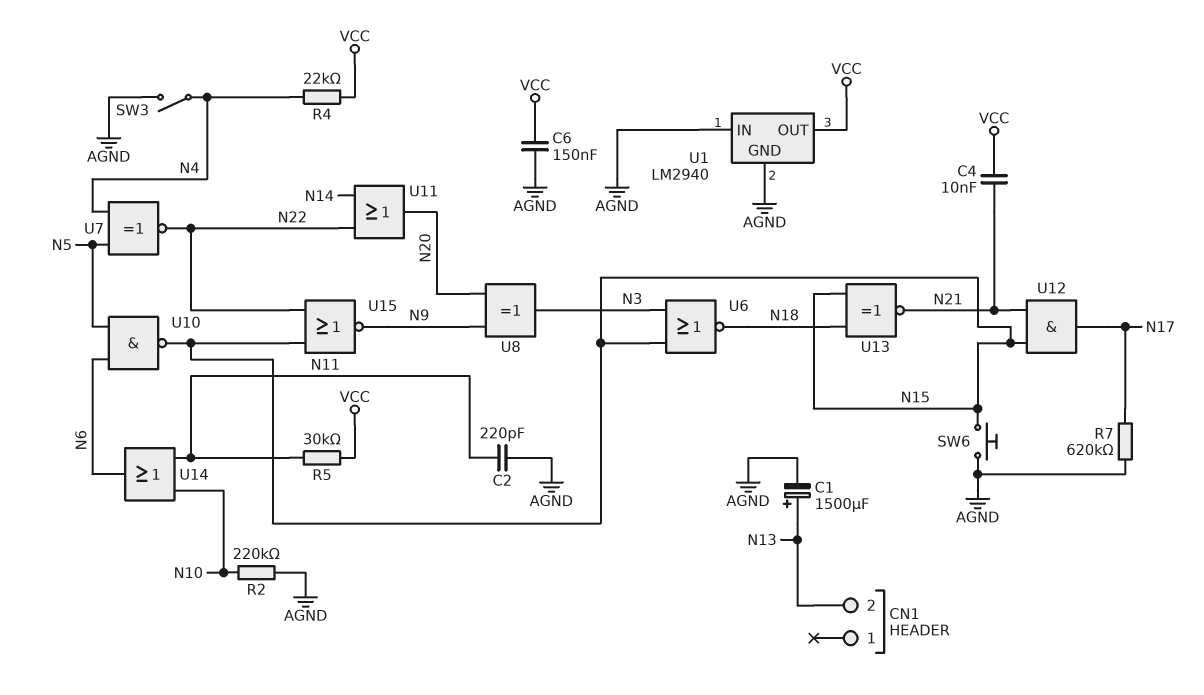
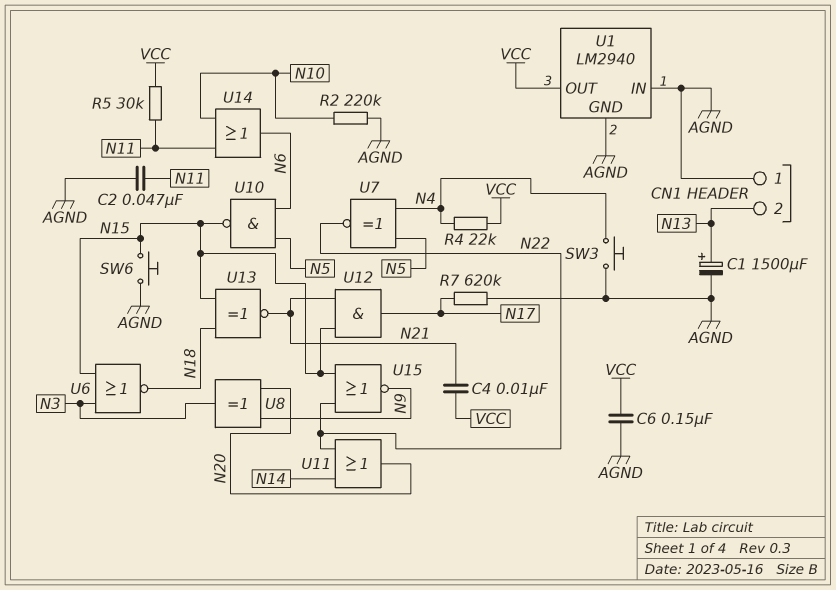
C2: 220pF (AGND, N11) -> 47nF (AGND, N11)
CN1 pin 1: none -> AGND
SW3: switch (AGND, N4) -> button (AGND, N4)

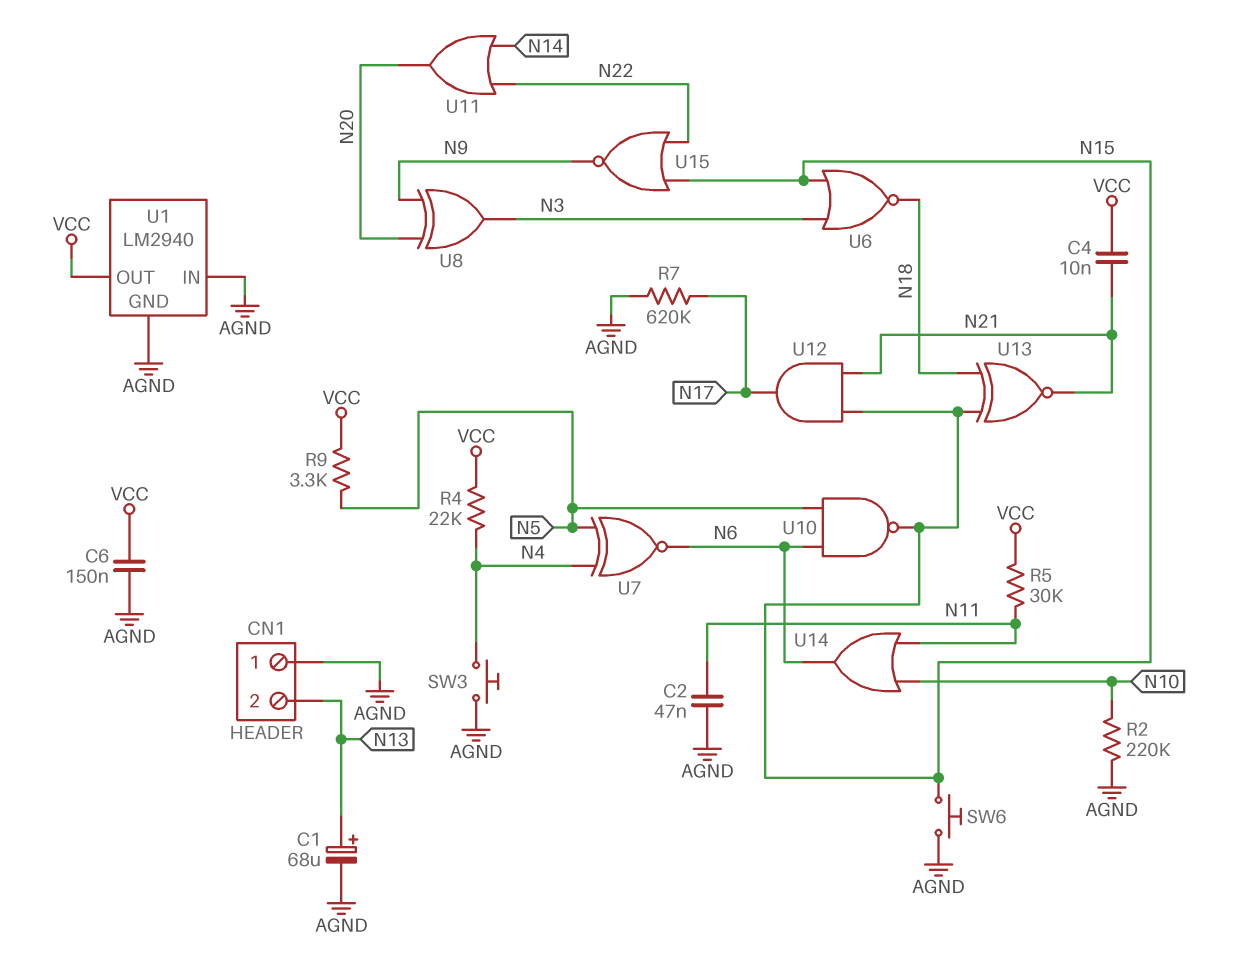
C1: 1500uF (plus N13, minus AGND) -> 68uF (plus N13, minus AGND)
R9: none -> 3.3k (N5, VCC)
U7: XNOR (in N4, in N5, out N22) -> XNOR (in N4, in N5, out N6)

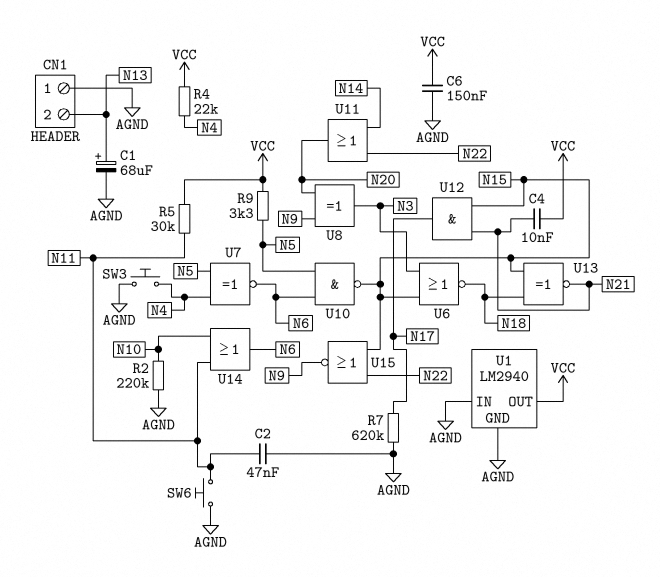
SW6: button (AGND, N15) -> button (AGND, N11)

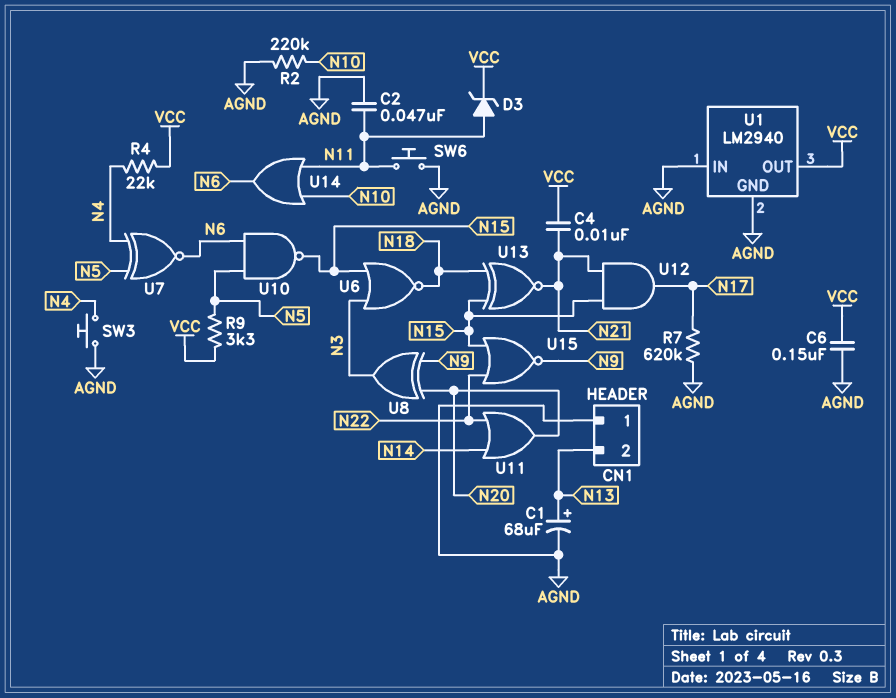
D3: none -> zener (A N11, K VCC)
R5: 30k (N11, VCC) -> none

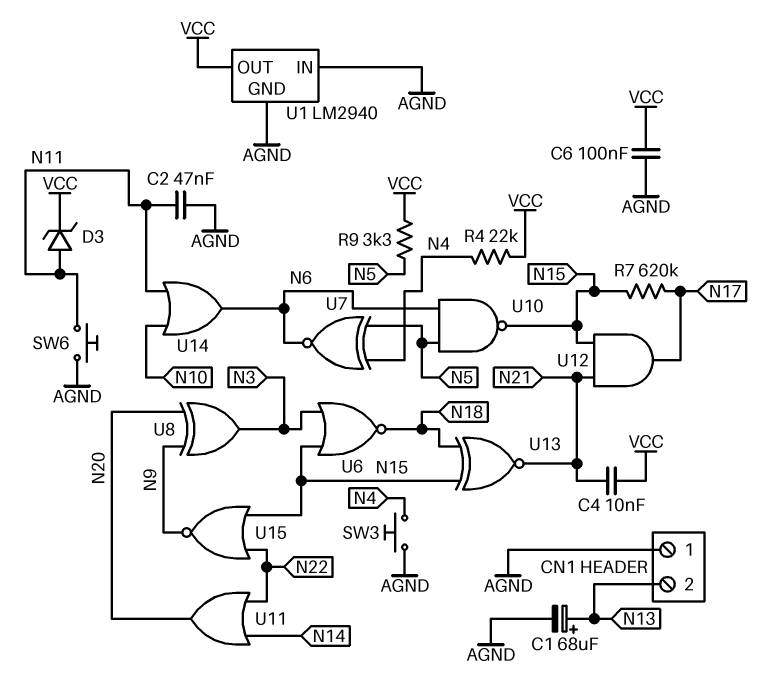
C6: 150nF (AGND, VCC) -> 100nF (AGND, VCC)
R2: 220k (AGND, N10) -> none
R7: 620k (AGND, N17) -> 620k (N15, N17)

